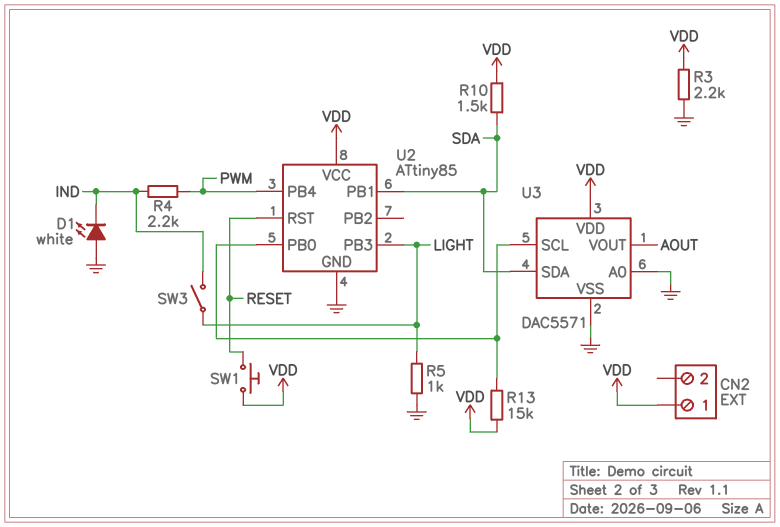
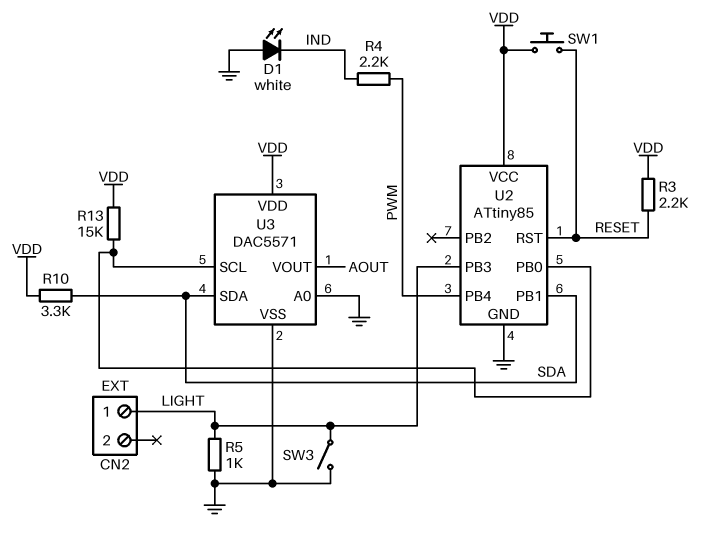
CN2 pin 1: VDD -> LIGHT
R3: 2.2k (GND, VDD) -> 2.2k (RESET, VDD)
R10: 1.5k (SDA, VDD) -> 3.3k (SDA, VDD)
SW3: switch (IND, LIGHT) -> switch (GND, LIGHT)

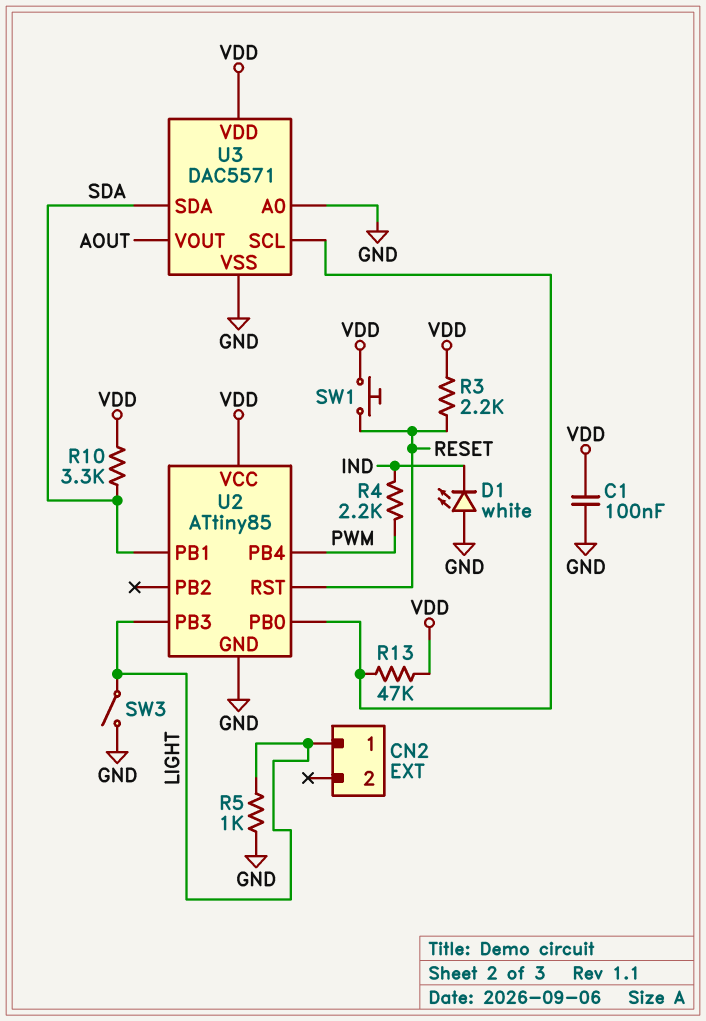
C1: none -> 100nF (GND, VDD)
R13: 15k (U2/PB0, VDD) -> 47k (U2/PB0, VDD)

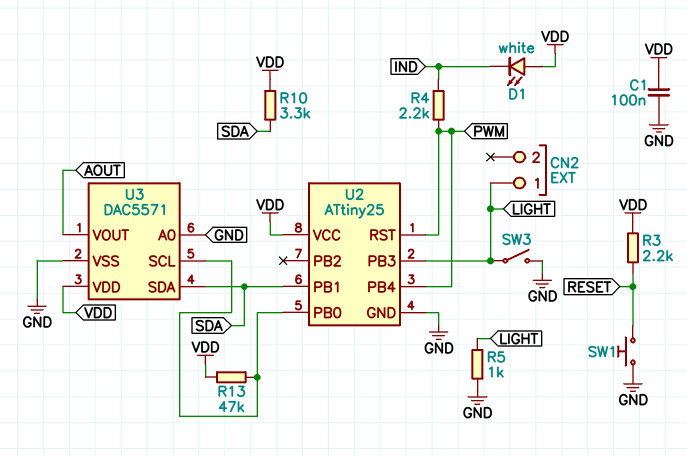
D1: LED white (A GND, K IND) -> LED white (A VDD, K IND)
SW1: button (RESET, VDD) -> button (GND, RESET)
U2: ATtiny85 -> ATtiny25
U2 pin RST: RESET -> PWM

